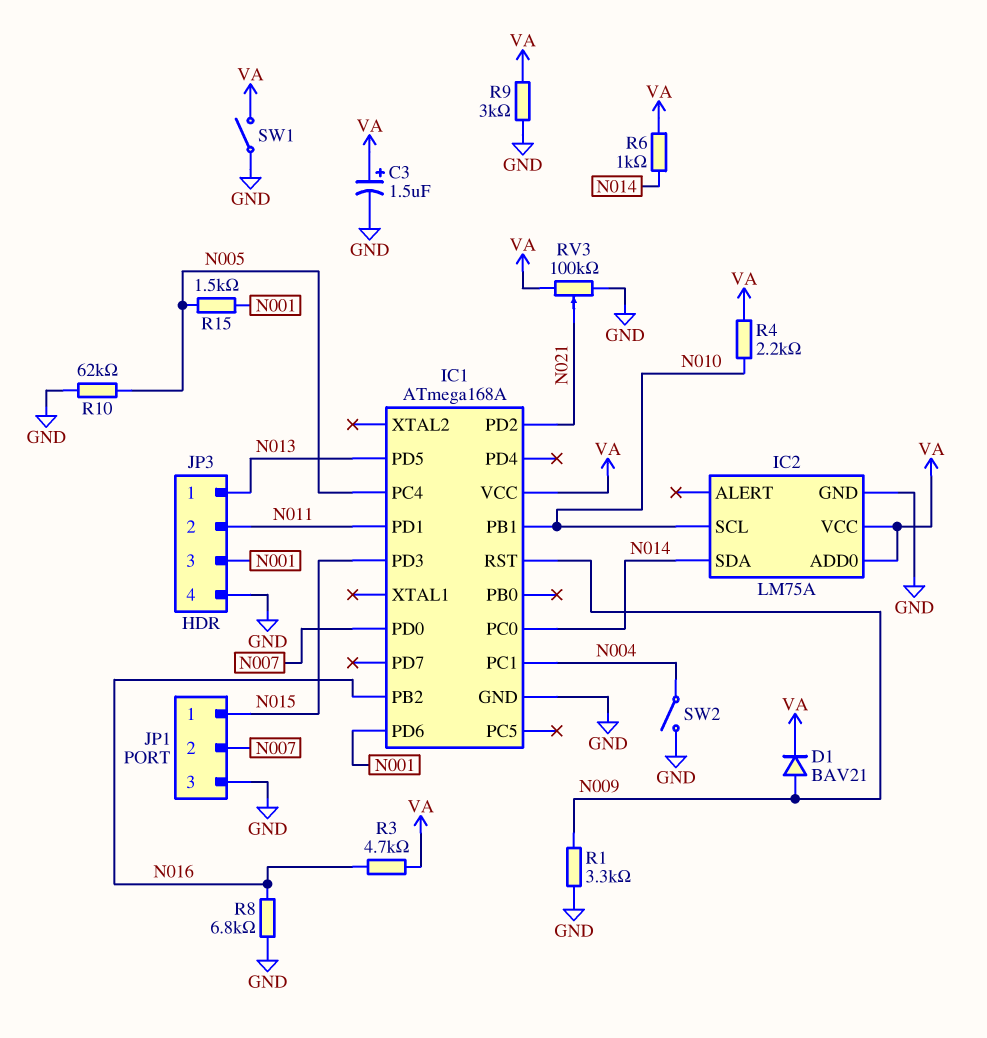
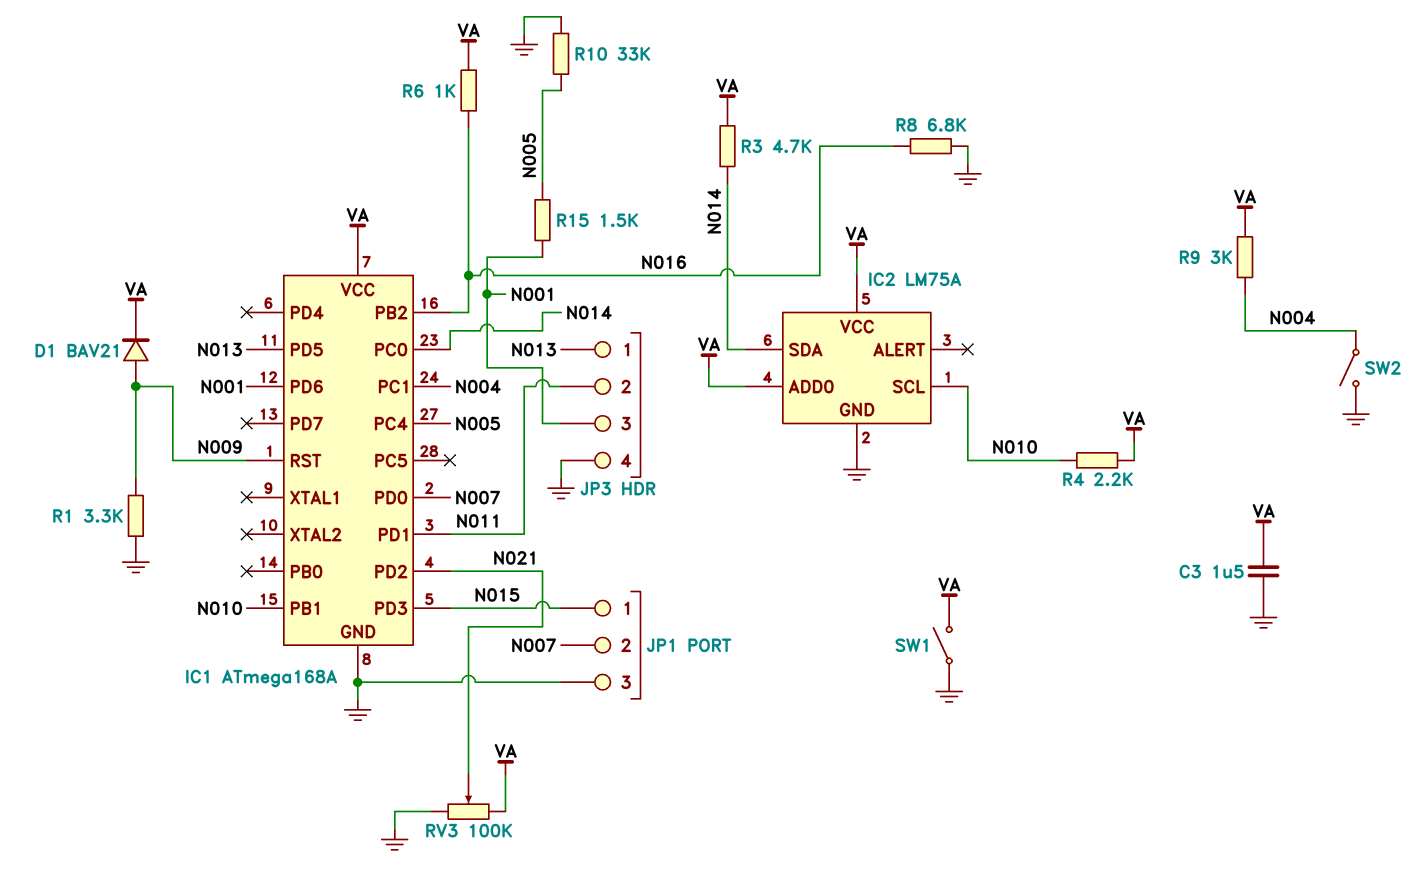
C3: 1.5uF (plus VA, minus GND) -> 1.5uF (GND, VA)
R3: 4.7k (N016, VA) -> 4.7k (N014, VA)
R6: 1k (N014, VA) -> 1k (N016, VA)
R9: 3k (GND, VA) -> 3k (N004, VA)
R10: 62k (GND, N005) -> 33k (GND, N005)

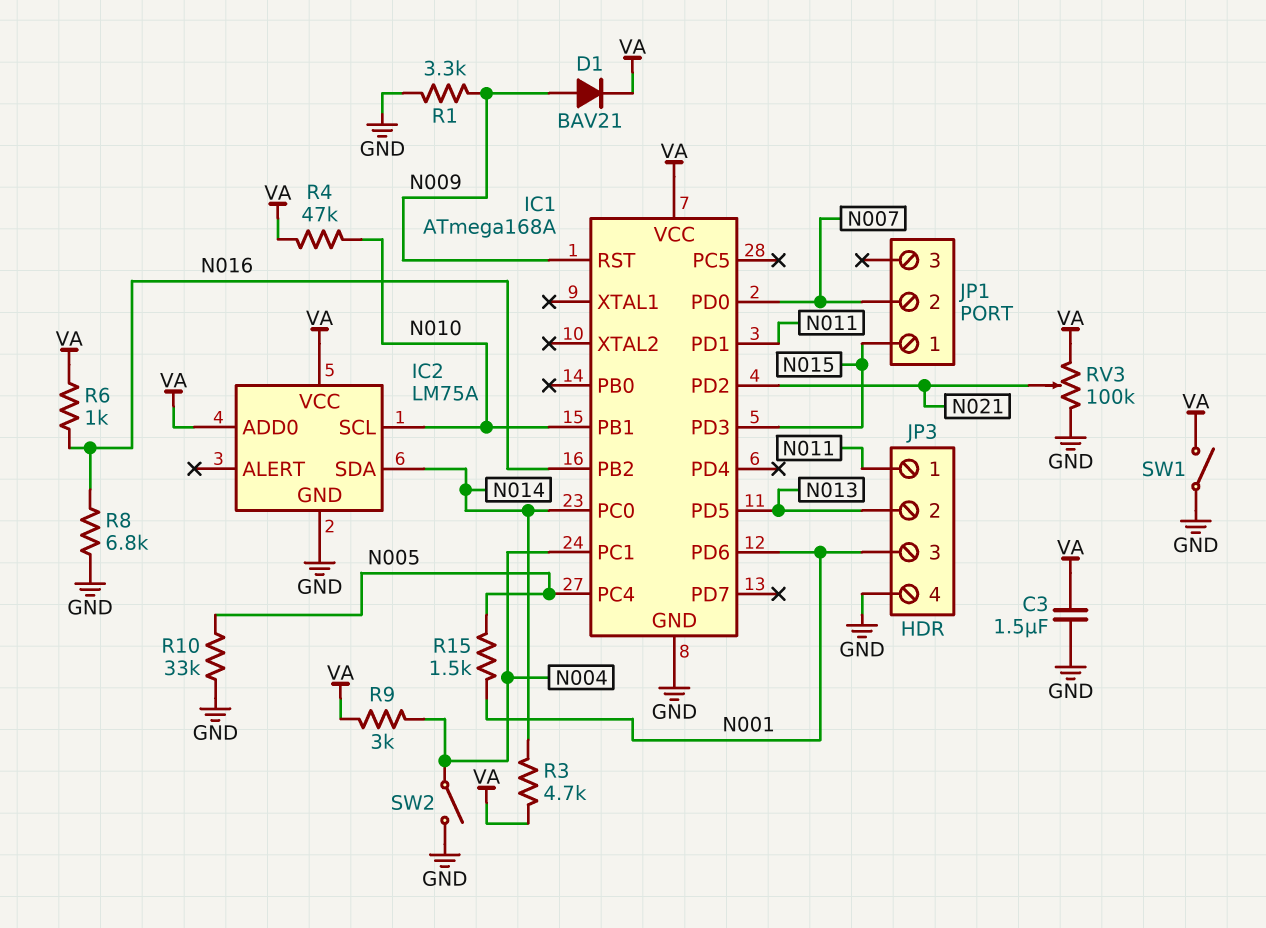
JP1 pin 3: GND -> none
JP3 pin 1: N013 -> N011
JP3 pin 2: N011 -> N013
R4: 2.2k (N010, VA) -> 47k (N010, VA)

